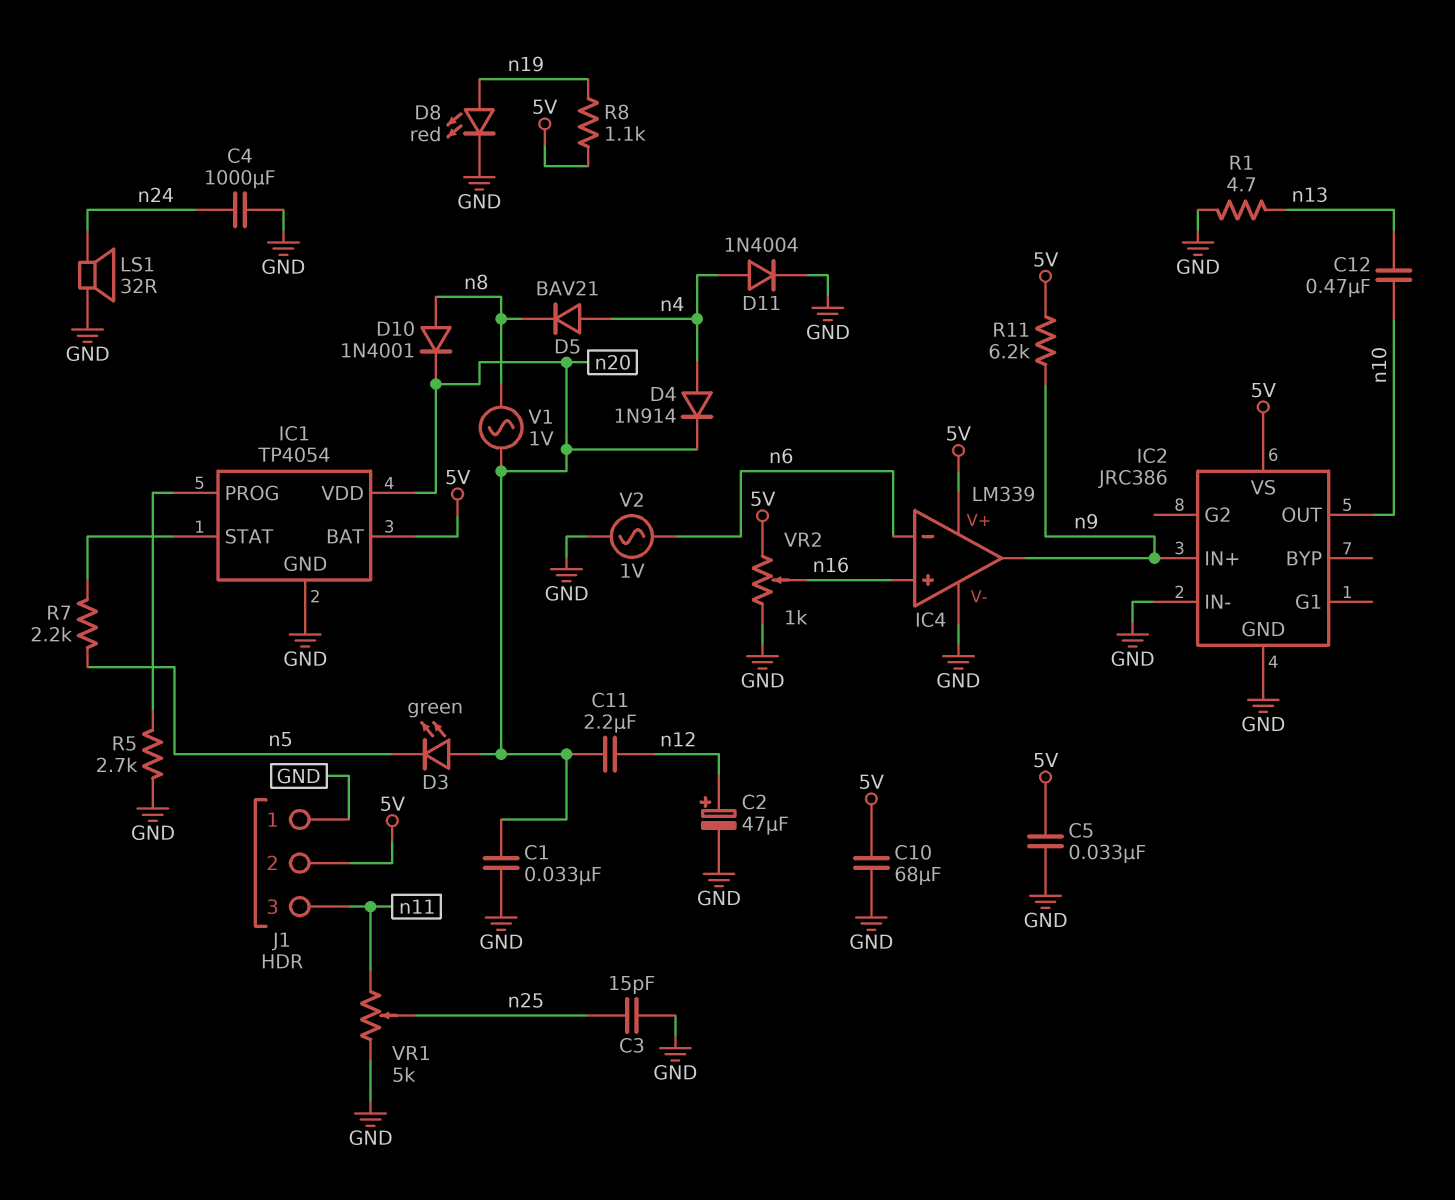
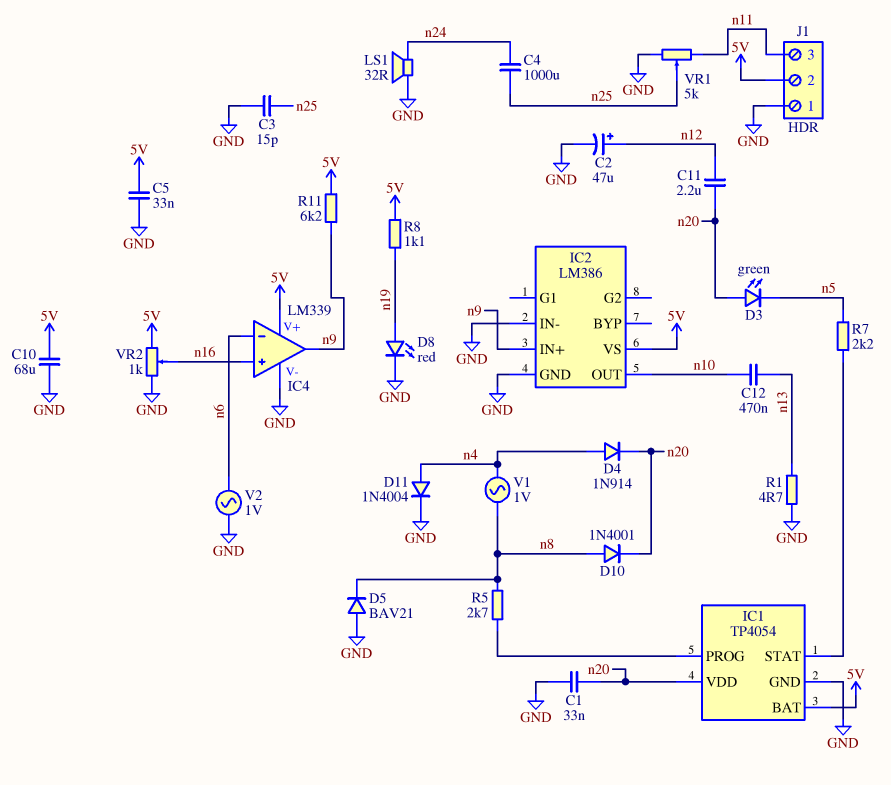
C4: 1000uF (GND, n24) -> 1000uF (n24, n25)
D5: diode BAV21 (A n4, K n8) -> diode BAV21 (A GND, K n8)
IC2: JRC386 -> LM386
R5: 2.7k (GND, IC1/PROG) -> 2.7k (IC1/PROG, n8)
V1: AC 1V (n8, n20) -> AC 1V (n4, n8)

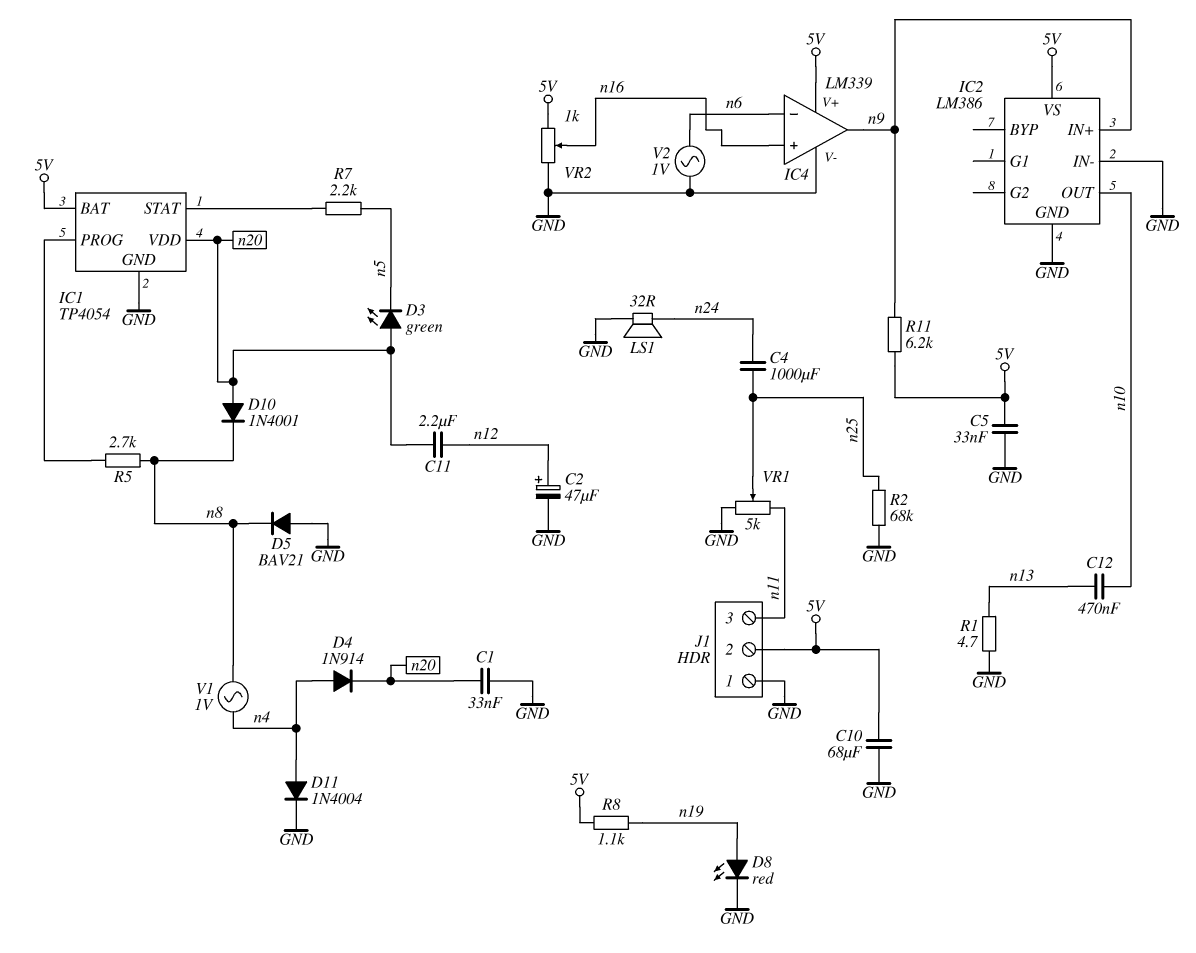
C3: 15pF (GND, n25) -> none
D10: diode 1N4001 (A n8, K n20) -> diode 1N4001 (A n20, K n8)
R2: none -> 68k (GND, n25)

